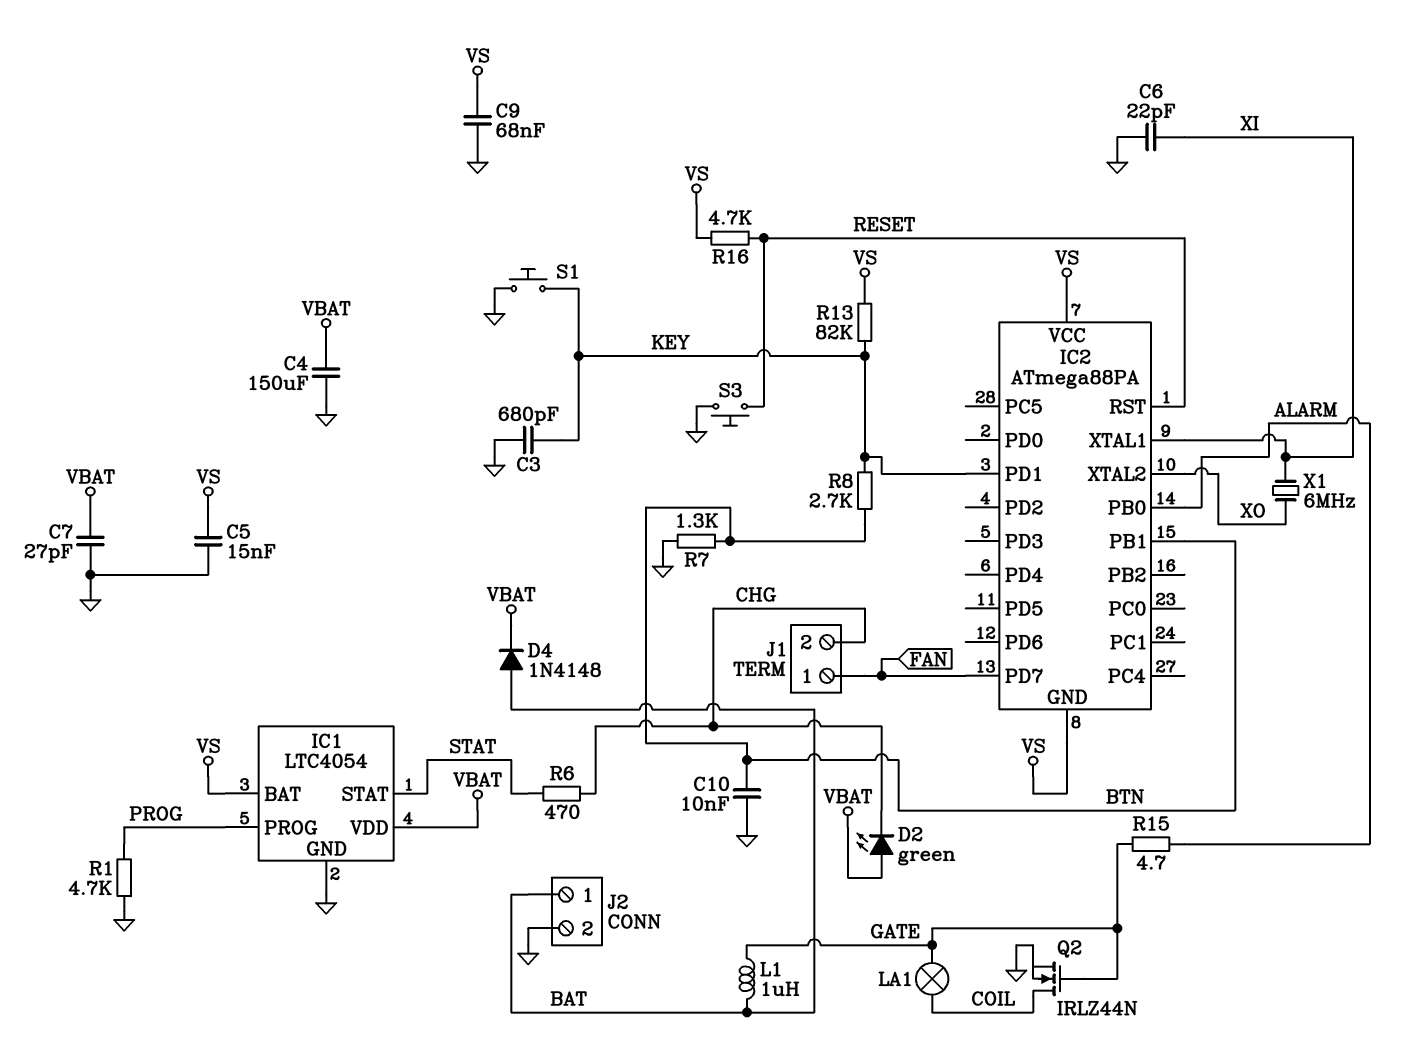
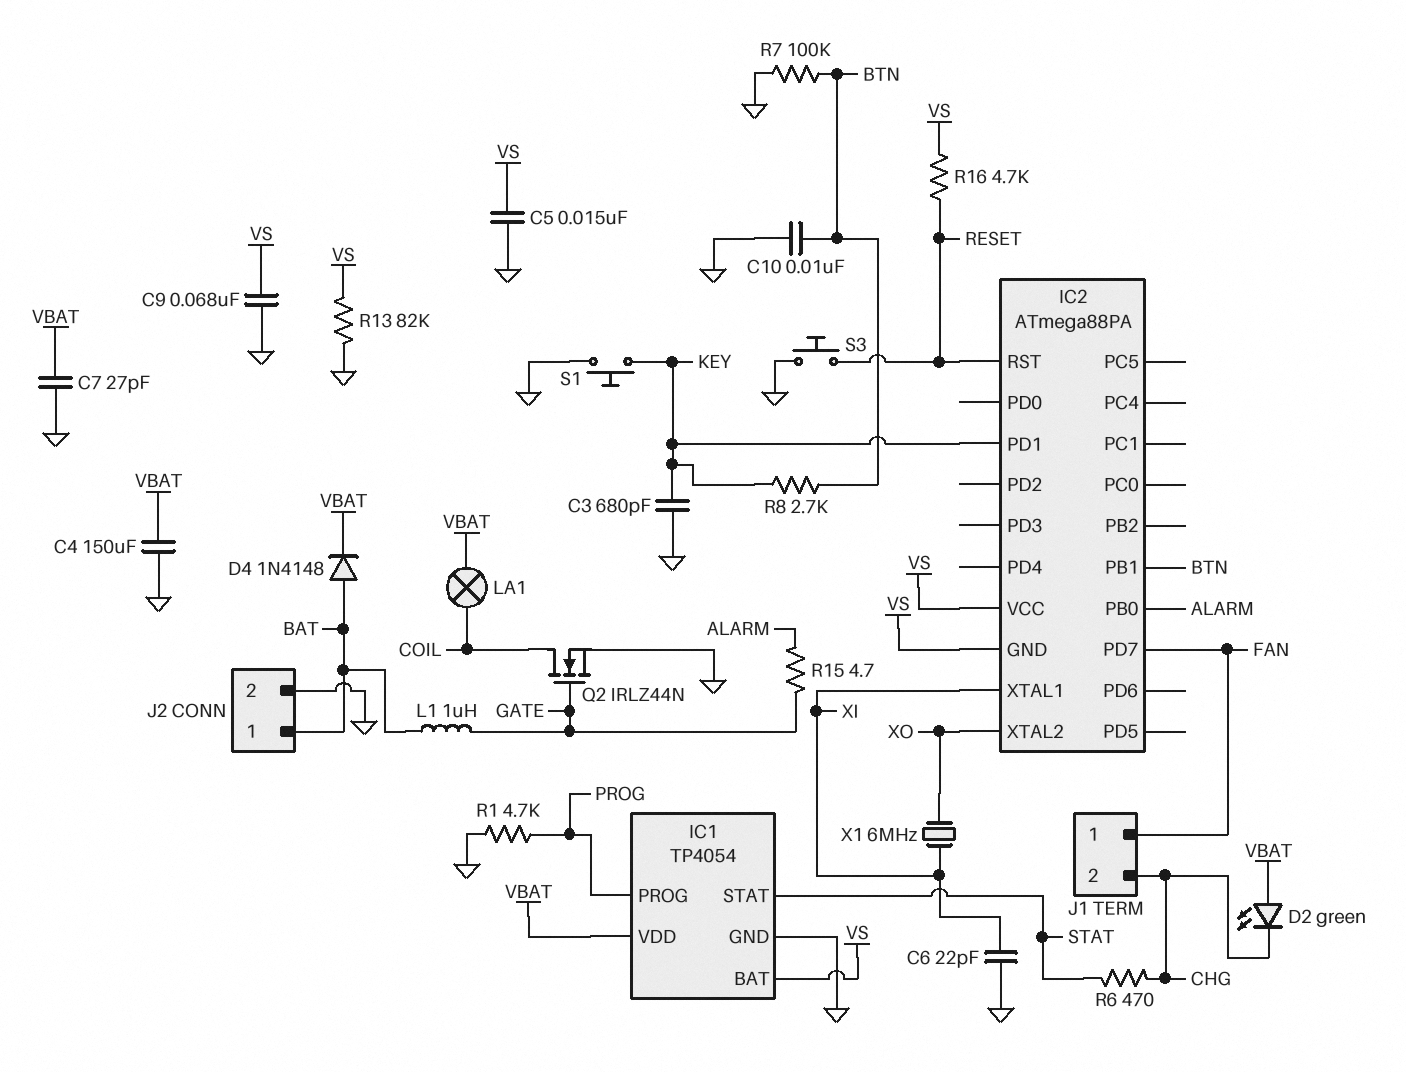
IC1: LTC4054 -> TP4054
LA1: lamp (COIL, GATE) -> lamp (COIL, VBAT)
R7: 1.3k (BTN, GND) -> 100k (BTN, GND)
R13: 82k (KEY, VS) -> 82k (GND, VS)

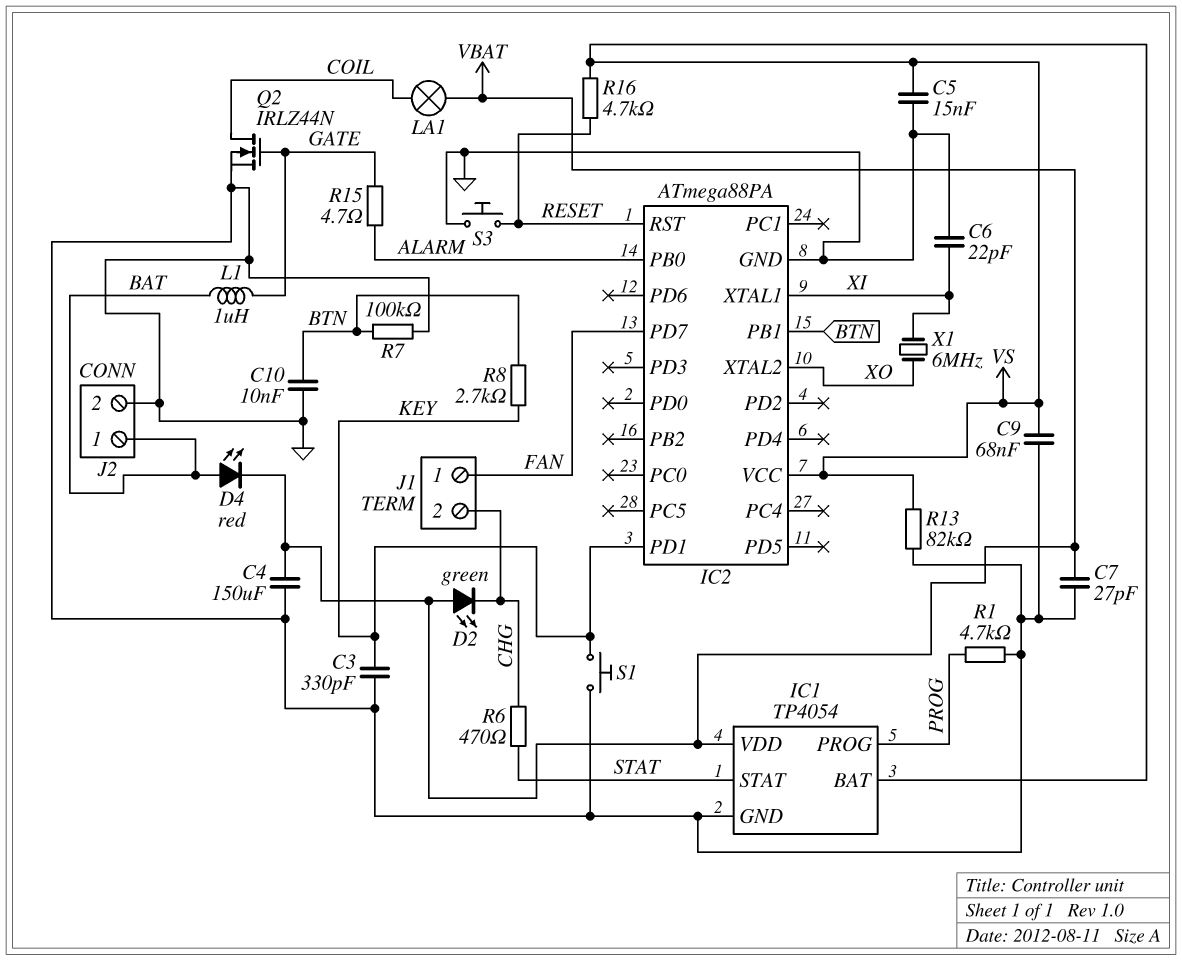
C3: 680pF (GND, KEY) -> 330pF (GND, KEY)
D4: diode 1N4148 (A BAT, K VBAT) -> LED red (A BAT, K VBAT)
IC2 pin GND: VS -> GND

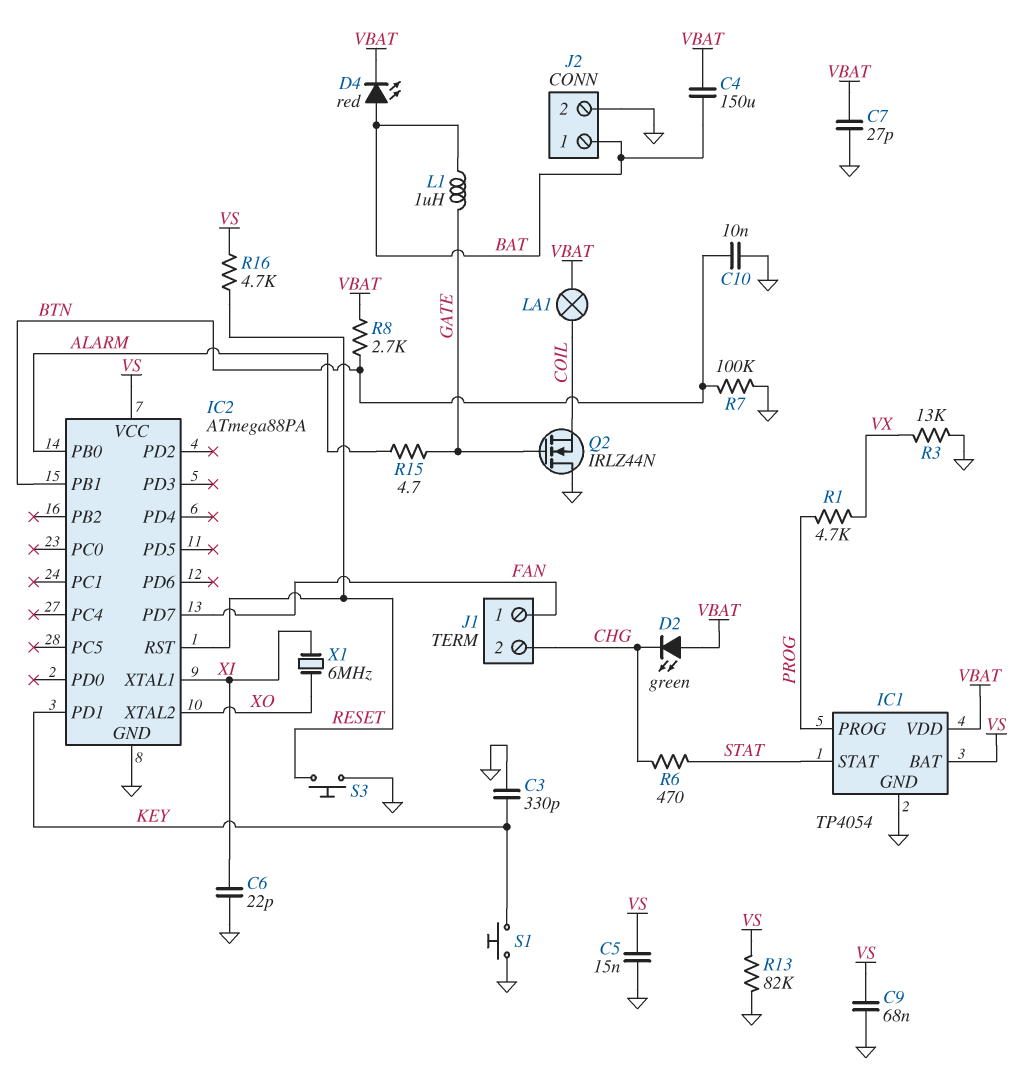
C4: 150uF (GND, VBAT) -> 150uF (BAT, VBAT)
Q2: NMOS IRLZ44N (G GATE, D COIL, S GND) -> NMOS IRLZ44N (G GATE, D GND, S COIL)
R1: 4.7k (GND, PROG) -> 4.7k (PROG, VX)
R3: none -> 13k (GND, VX)
R8: 2.7k (BTN, KEY) -> 2.7k (BTN, VBAT)

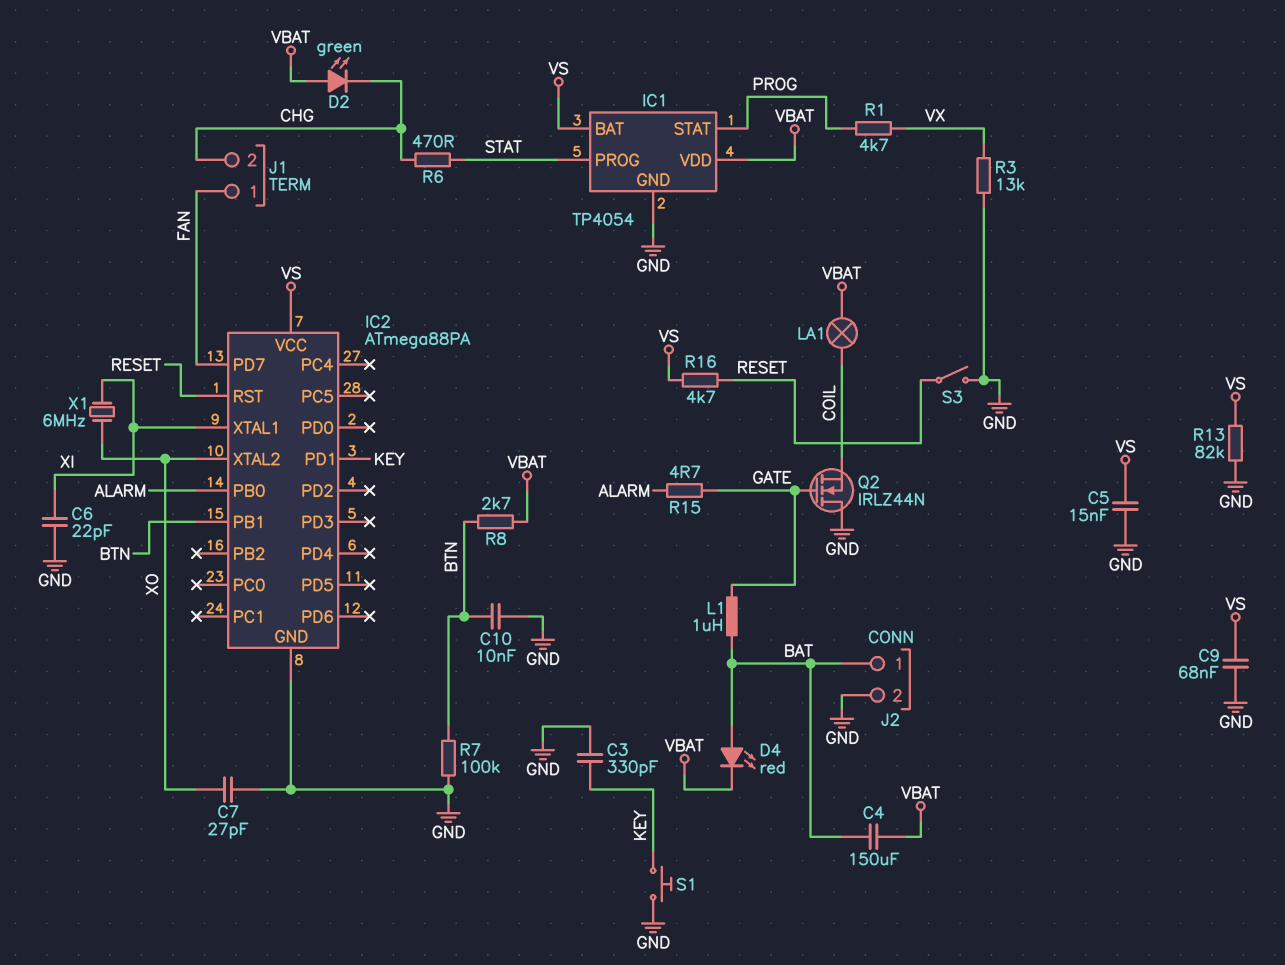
C7: 27pF (GND, VBAT) -> 27pF (GND, XO)
IC1 pin PROG: PROG -> STAT
IC1 pin STAT: STAT -> PROG
S3: button (GND, RESET) -> switch (GND, RESET)

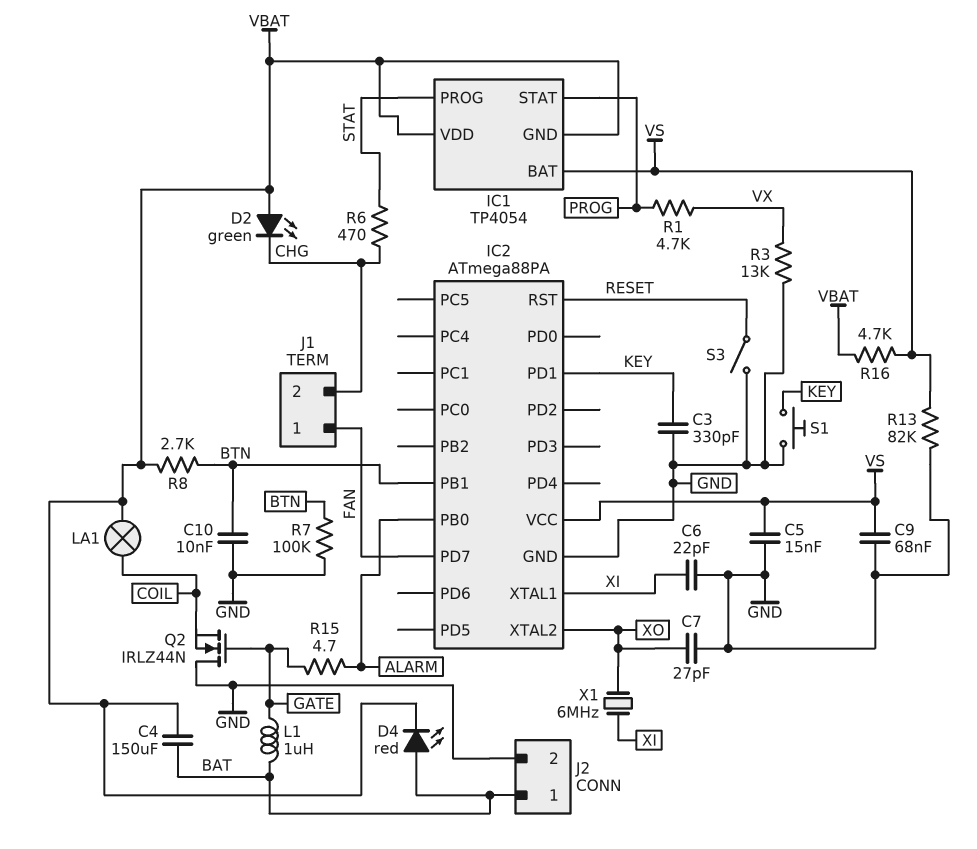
IC1 pin GND: GND -> VBAT
R16: 4.7k (RESET, VS) -> 4.7k (VBAT, VS)

